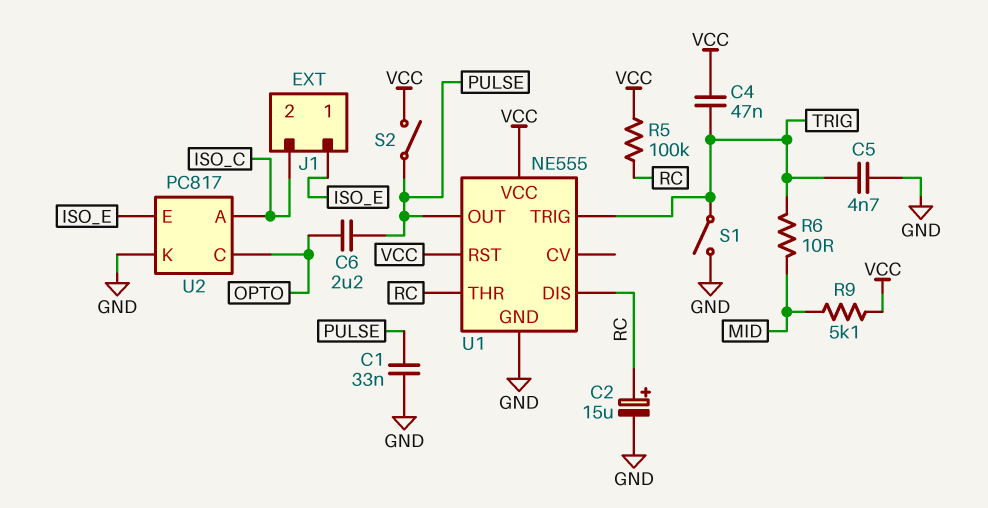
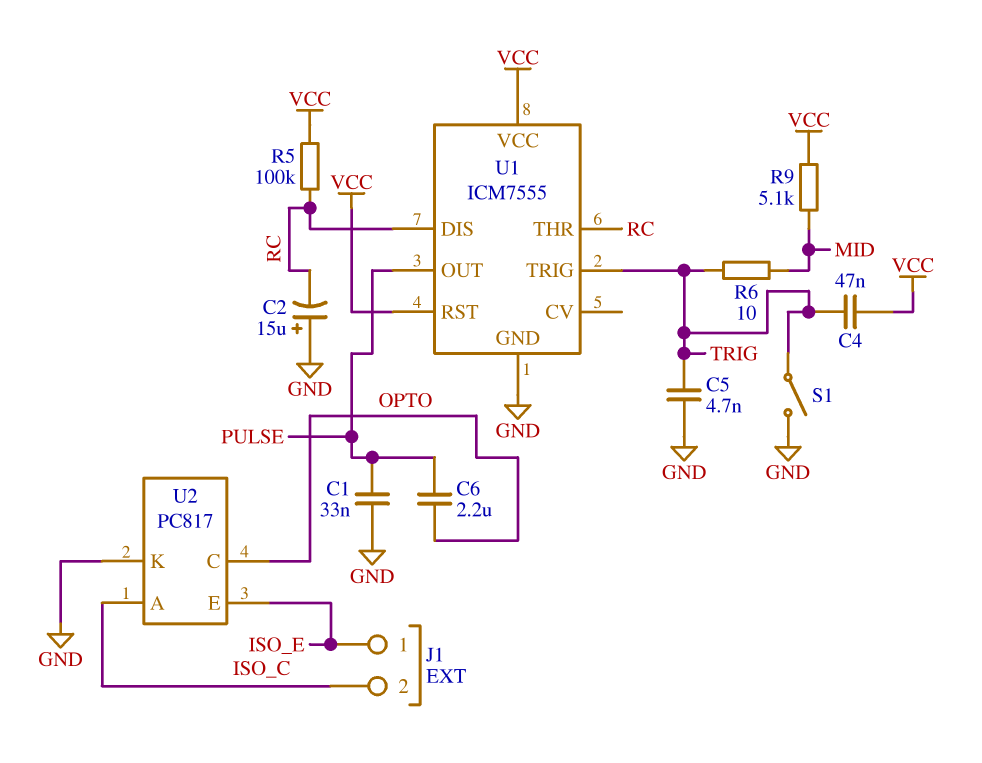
C2: 15uF (plus RC, minus GND) -> 15uF (plus GND, minus RC)
S2: switch (PULSE, VCC) -> none
U1: NE555 -> ICM7555

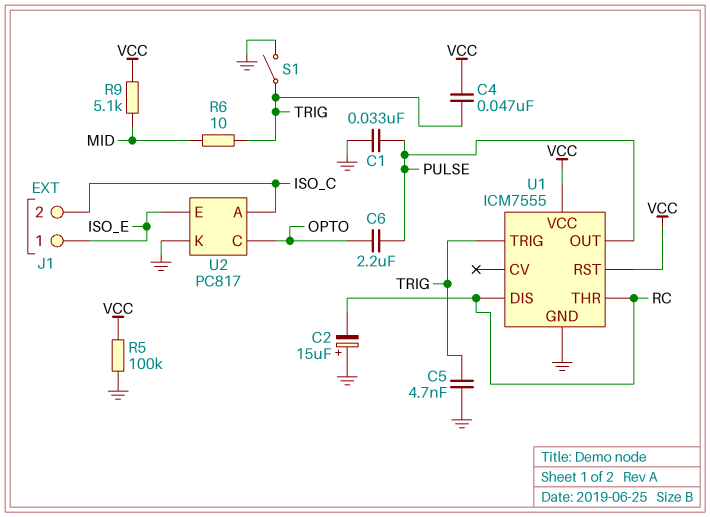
R5: 100k (RC, VCC) -> 100k (GND, VCC)

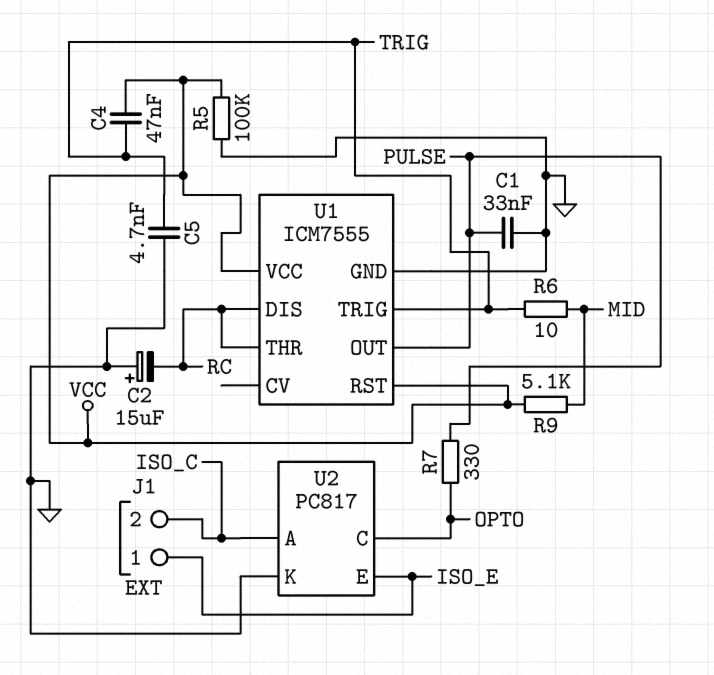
C6: 2.2uF (OPTO, PULSE) -> none
R7: none -> 330 (OPTO, PULSE)
S1: switch (GND, TRIG) -> none

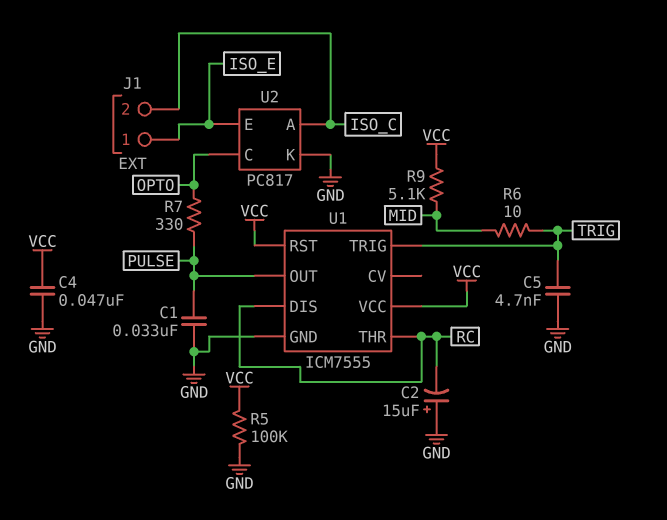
C4: 47nF (TRIG, VCC) -> 47nF (GND, VCC)

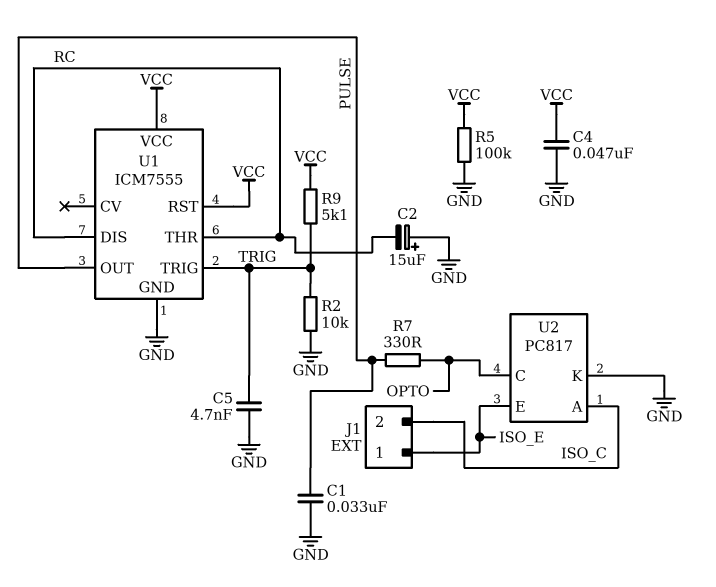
R2: none -> 10k (GND, TRIG)
R6: 10 (MID, TRIG) -> none
R9: 5.1k (MID, VCC) -> 5.1k (TRIG, VCC)

